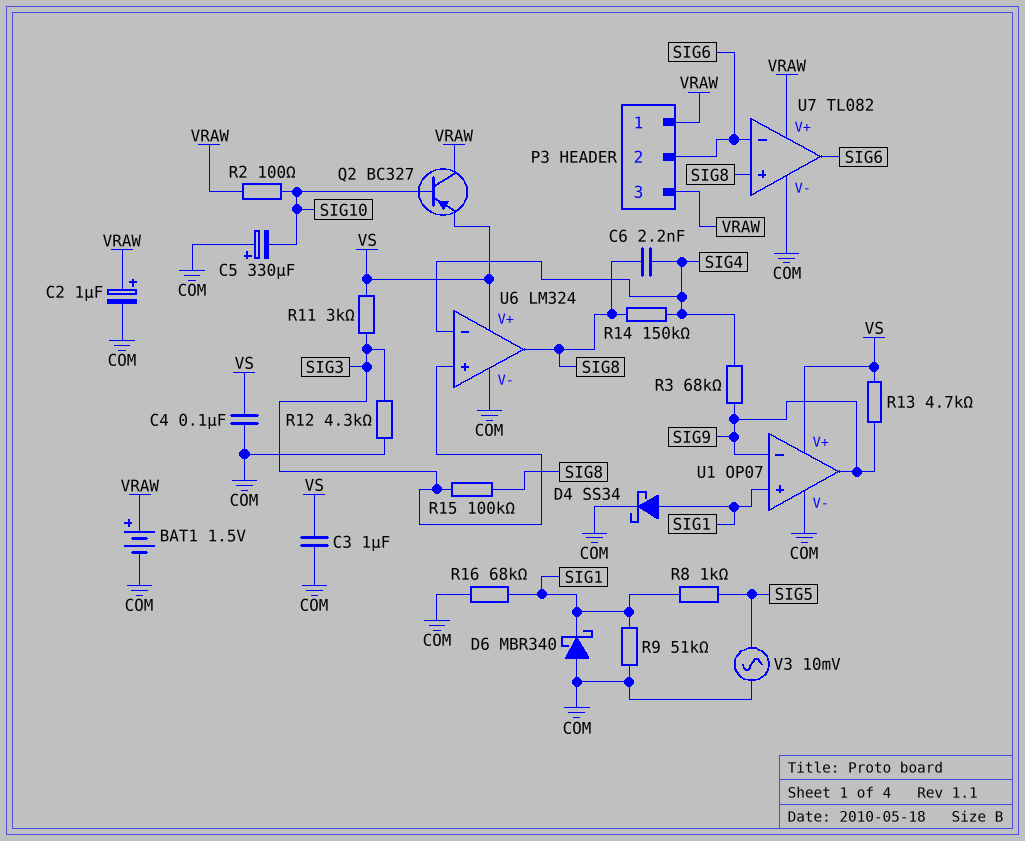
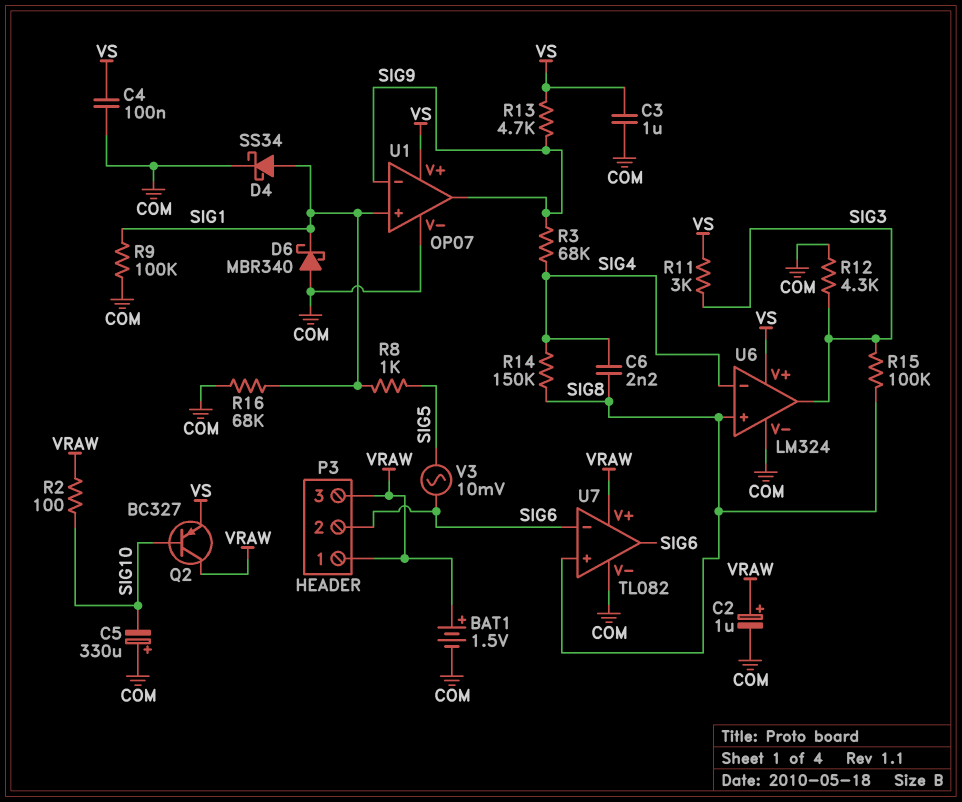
R9: 51k (COM, SIG1) -> 100k (COM, SIG1)
U6 pin in+: SIG3 -> SIG8
U6 pin out: SIG8 -> SIG3
V3: AC 10mV (COM, SIG5) -> AC 10mV (SIG5, SIG6)

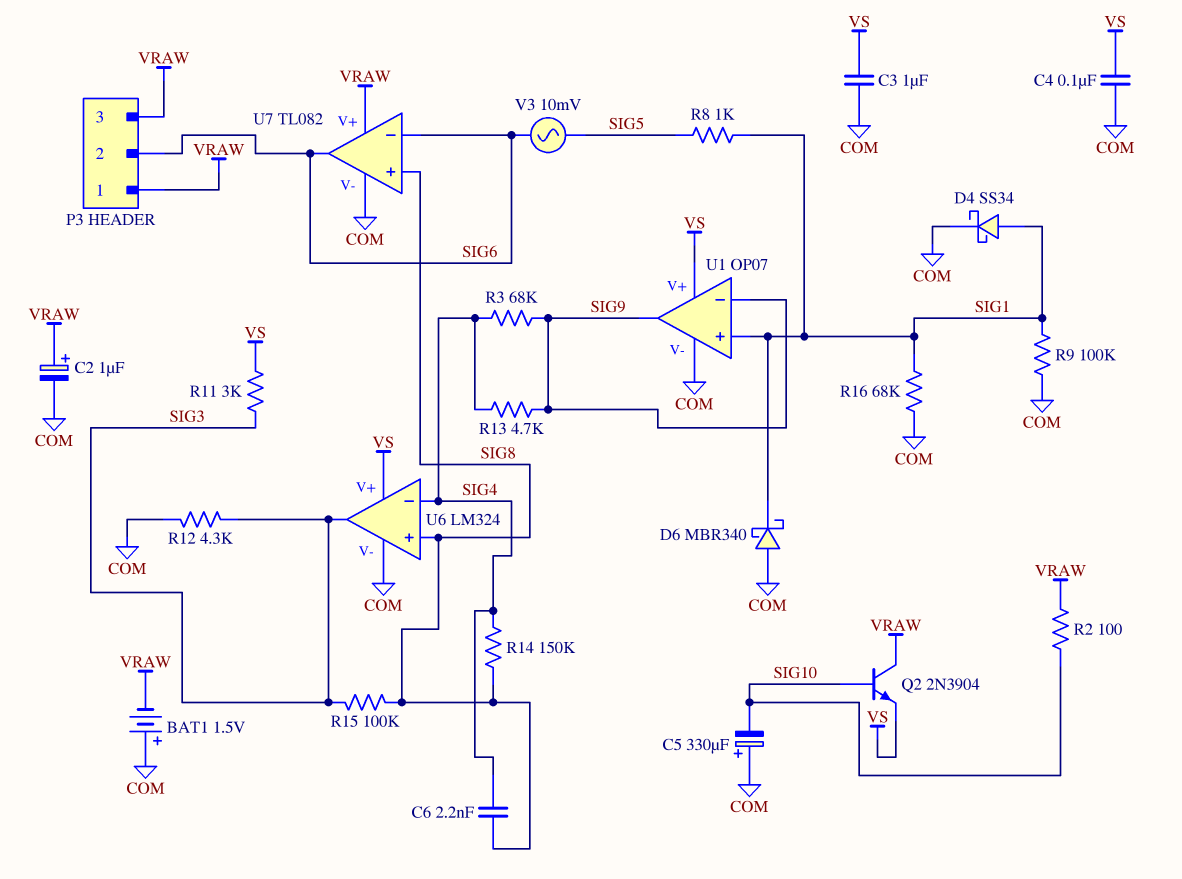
BAT1: 1.5V (plus VRAW, minus COM) -> 1.5V (plus COM, minus VRAW)
Q2: PNP BC327 (B SIG10, C VRAW, E VS) -> NPN 2N3904 (B SIG10, C VRAW, E VS)
R13: 4.7k (SIG9, VS) -> 4.7k (SIG4, SIG9)

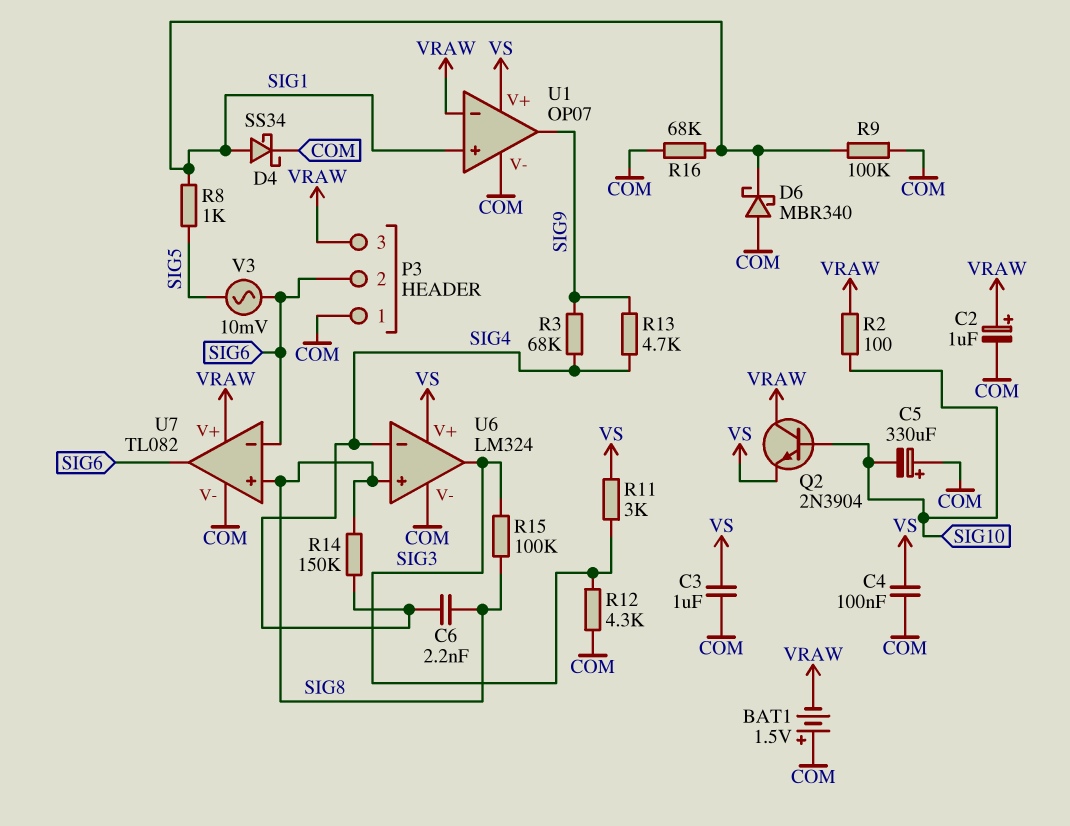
P3 pin 1: VRAW -> COM
U1 pin in-: SIG9 -> VRAW

